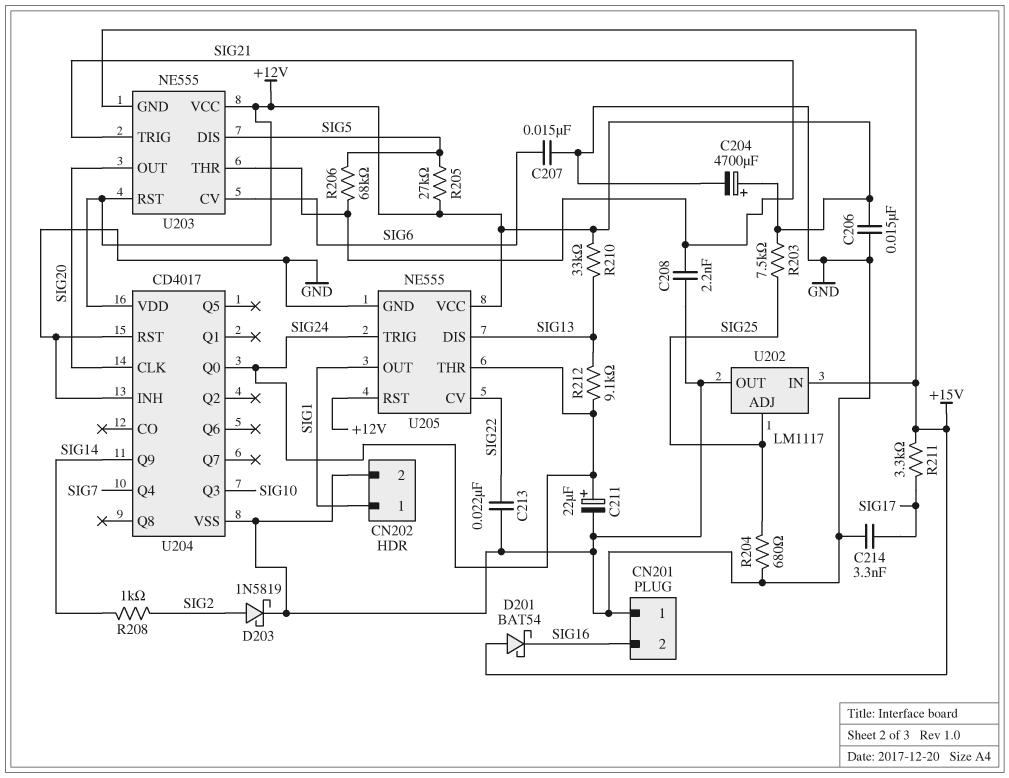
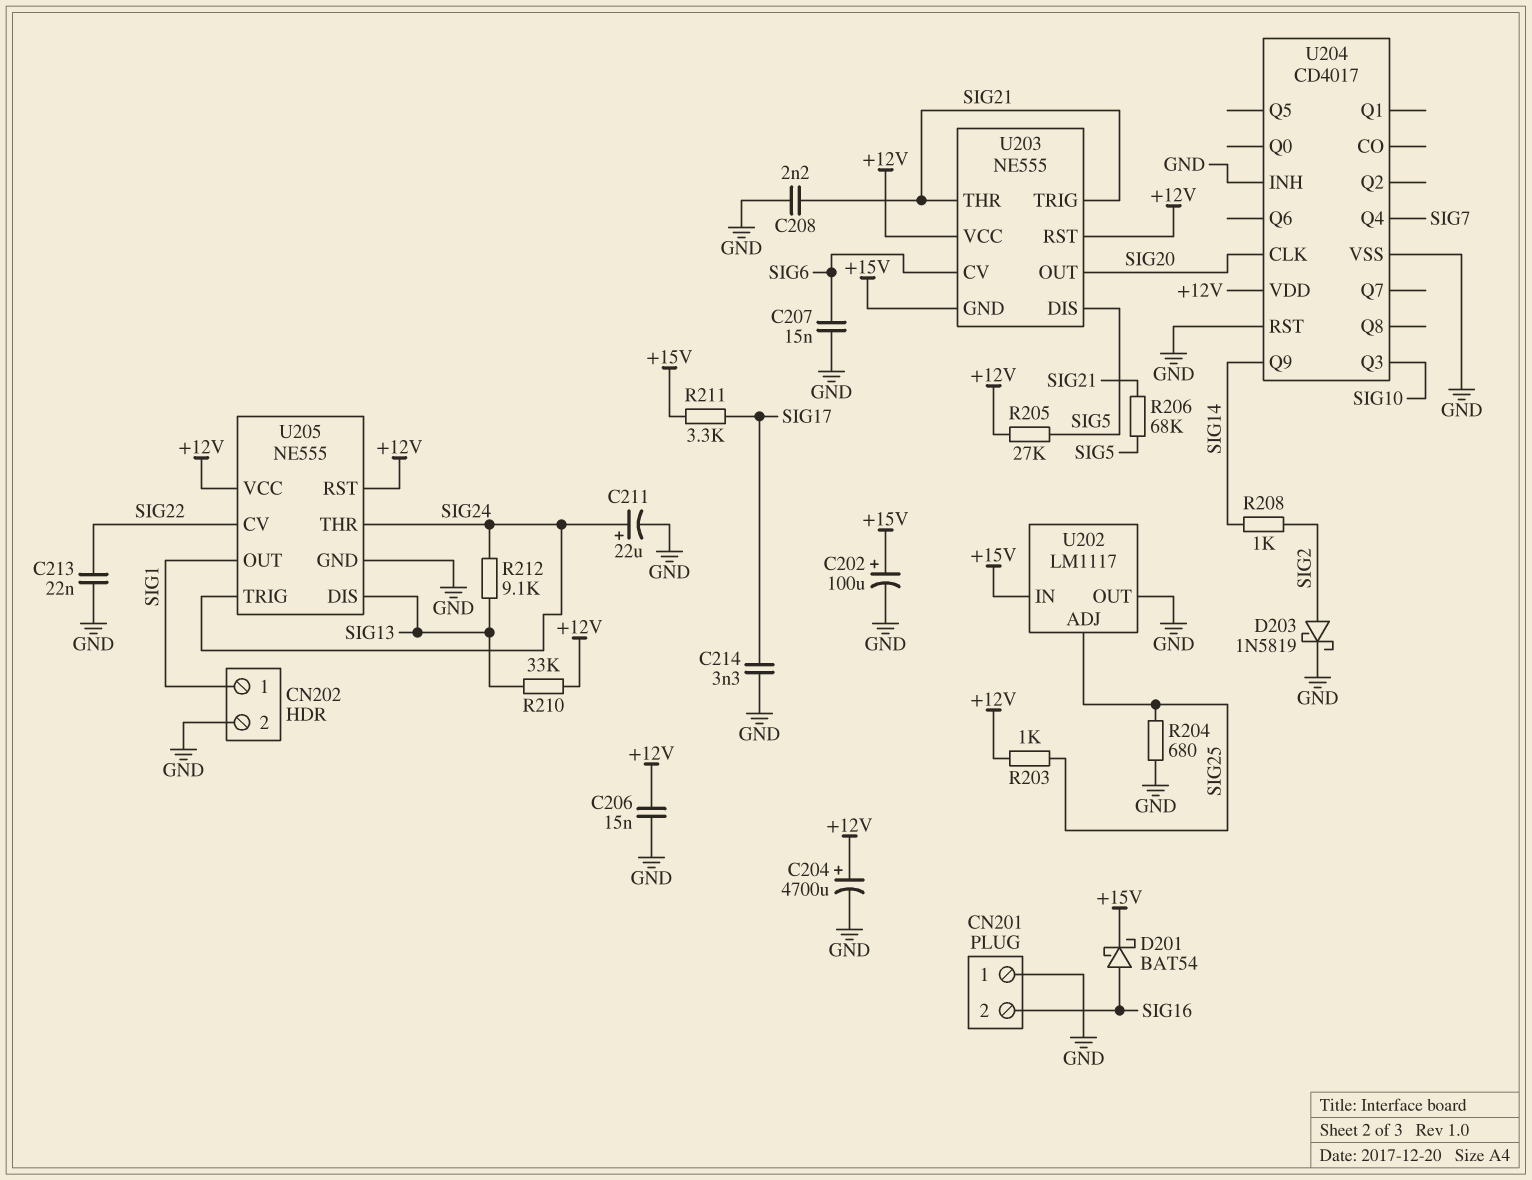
C202: none -> 100uF (plus +15V, minus GND)
D201: schottky BAT54 (A +15V, K SIG16) -> schottky BAT54 (A SIG16, K +15V)
R203: 7.5k (+12V, SIG25) -> 1k (+12V, SIG25)
U204 pin Q0: SIG24 -> none

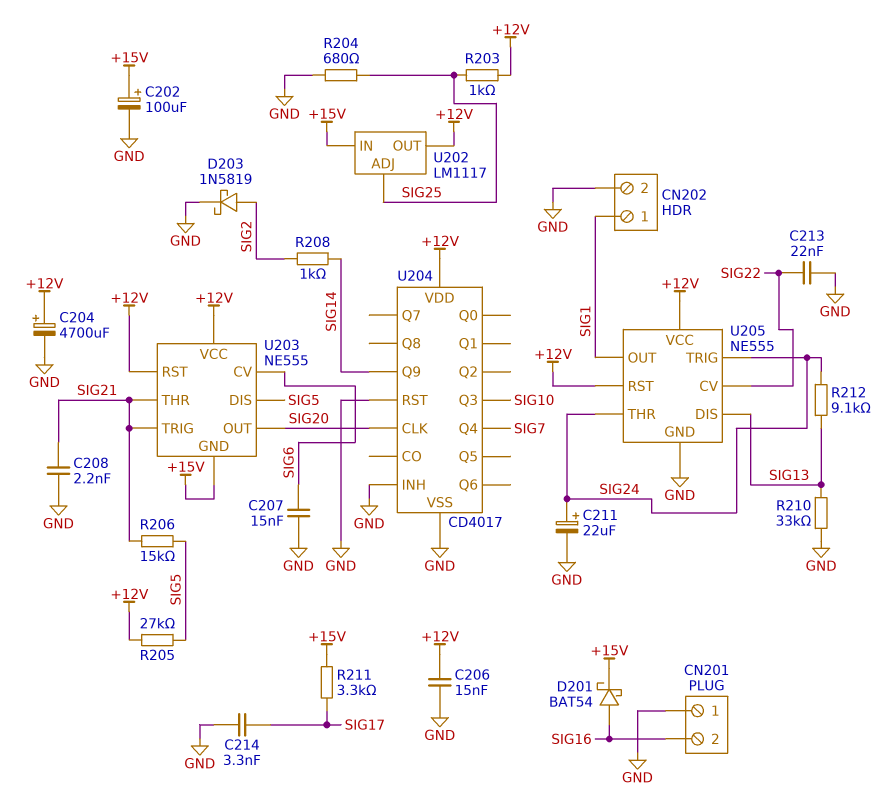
R206: 68k (SIG5, SIG21) -> 15k (SIG5, SIG21)
R210: 33k (+12V, SIG13) -> 33k (GND, SIG13)
U202 pin OUT: GND -> +12V

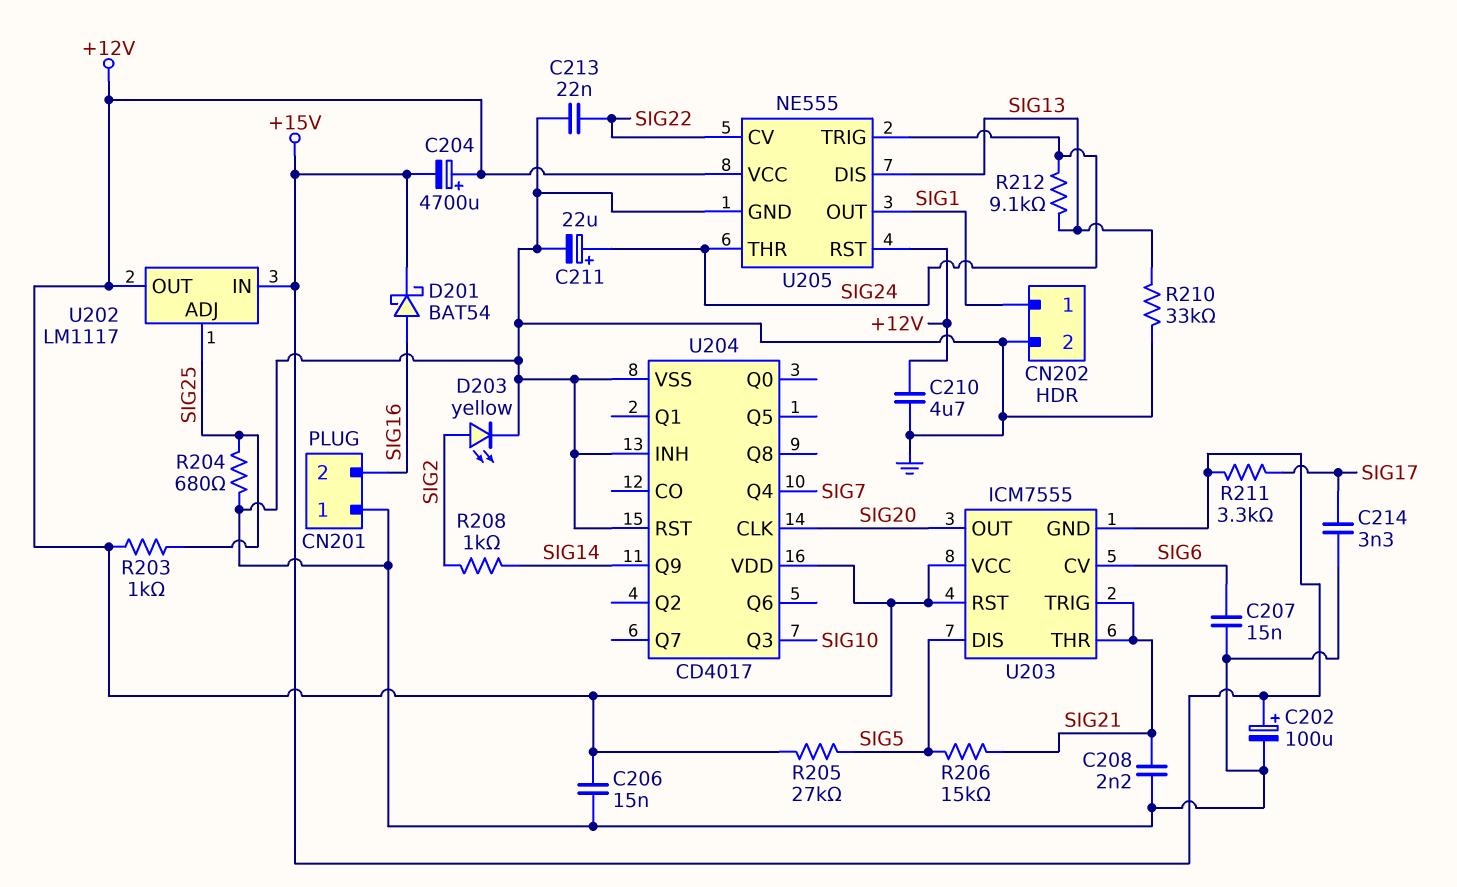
C204: 4700uF (plus +12V, minus GND) -> 4700uF (plus +12V, minus +15V)
C210: none -> 4.7uF (+12V, GND)
D203: schottky 1N5819 (A SIG2, K GND) -> LED yellow (A SIG2, K GND)
U203: NE555 -> ICM7555

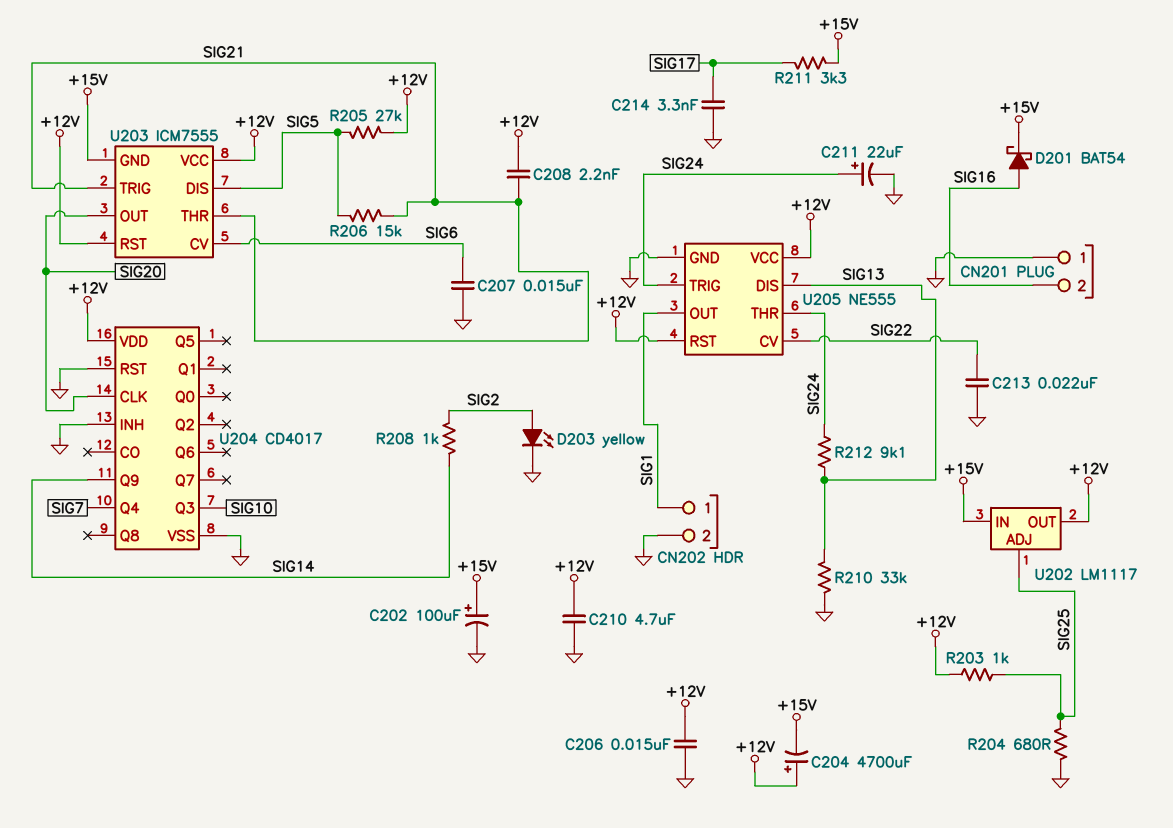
C208: 2.2nF (GND, SIG21) -> 2.2nF (+12V, SIG21)

